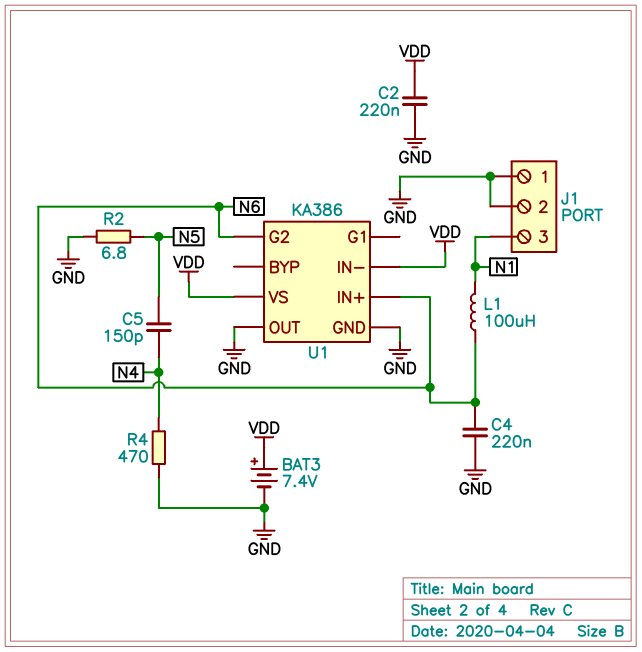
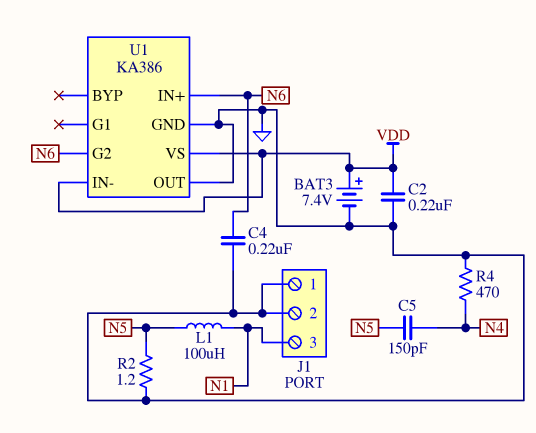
L1: 100uH (N1, N6) -> 100uH (N1, N5)
R2: 6.8 (GND, N5) -> 1.2 (GND, N5)

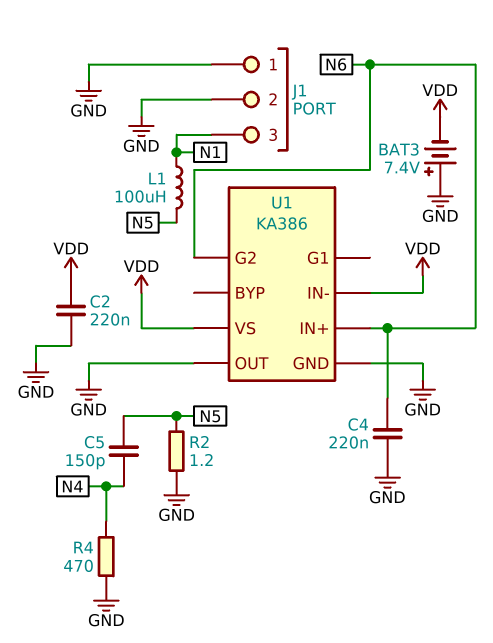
BAT3: 7.4V (plus VDD, minus GND) -> 7.4V (plus GND, minus VDD)

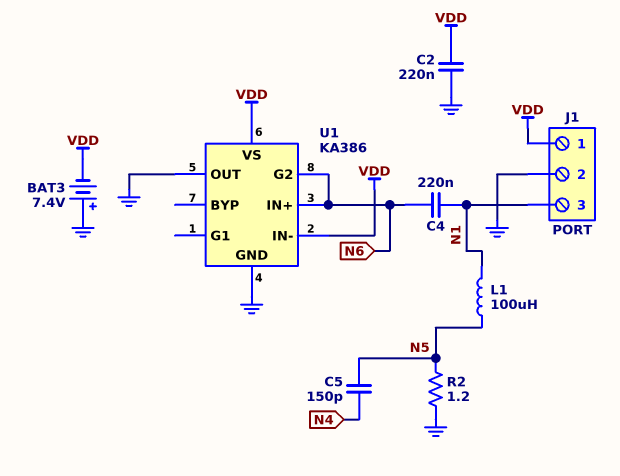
C4: 220nF (GND, N6) -> 220nF (N1, N6)
J1 pin 1: GND -> VDD
R4: 470 (GND, N4) -> none

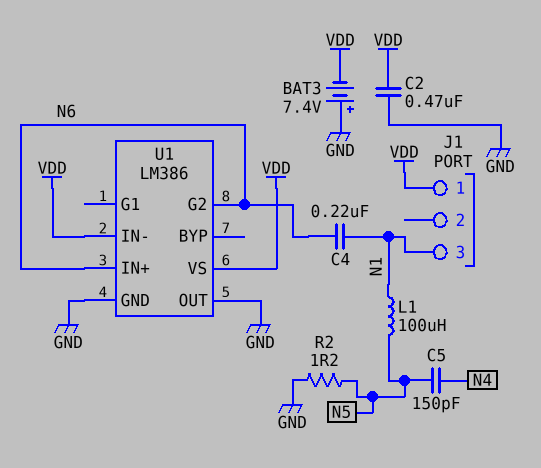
C2: 220nF (GND, VDD) -> 470nF (GND, VDD)
J1 pin 2: GND -> none
U1: KA386 -> LM386

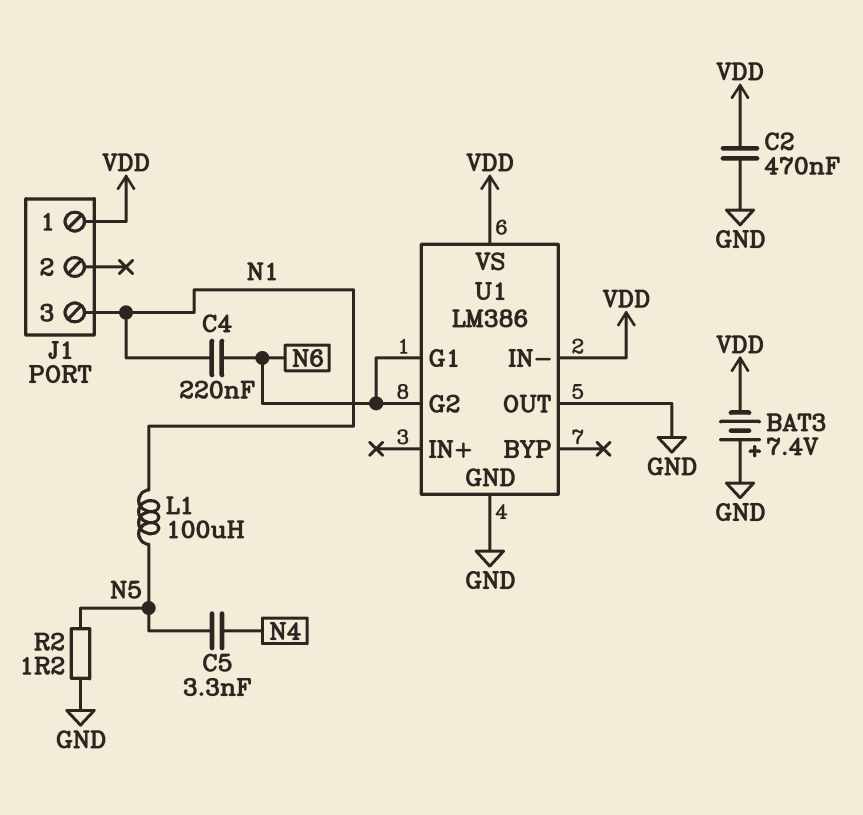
C5: 150pF (N4, N5) -> 3.3nF (N4, N5)
U1 pin G1: none -> N6
U1 pin IN+: N6 -> none

